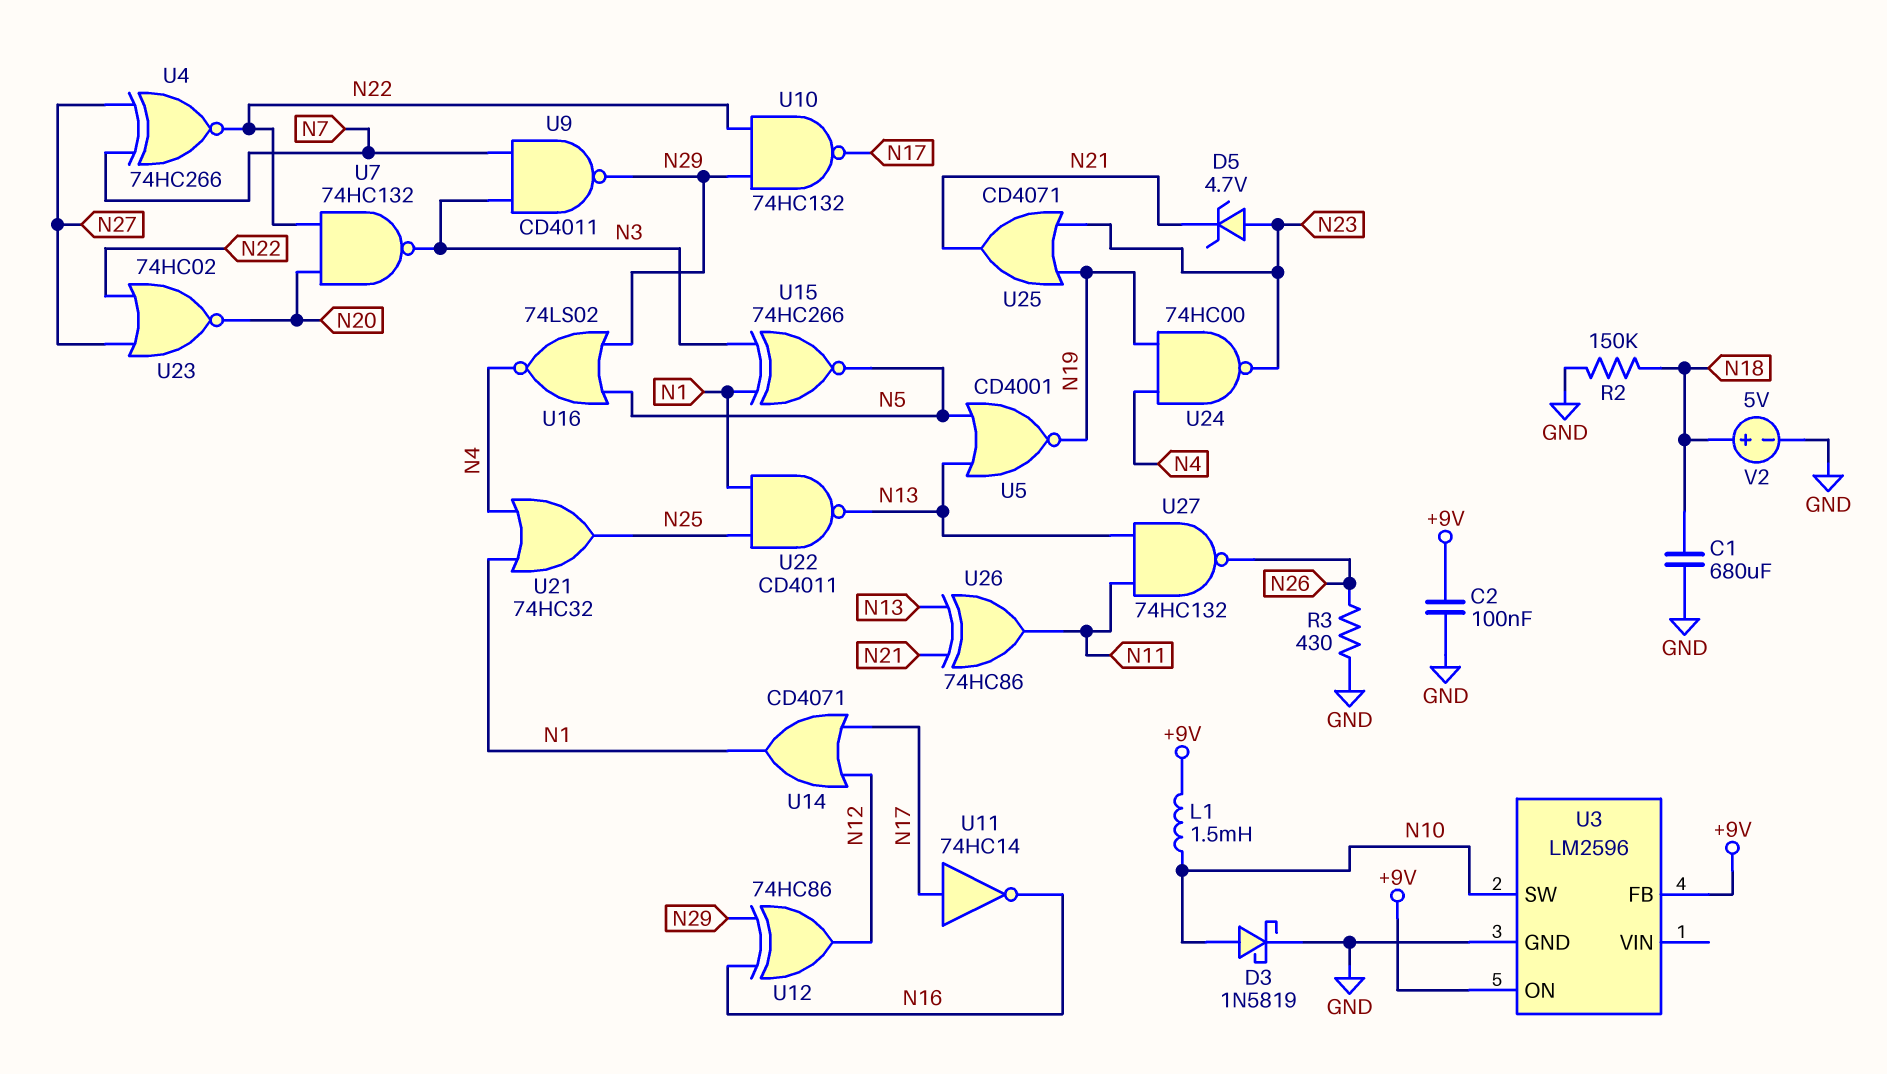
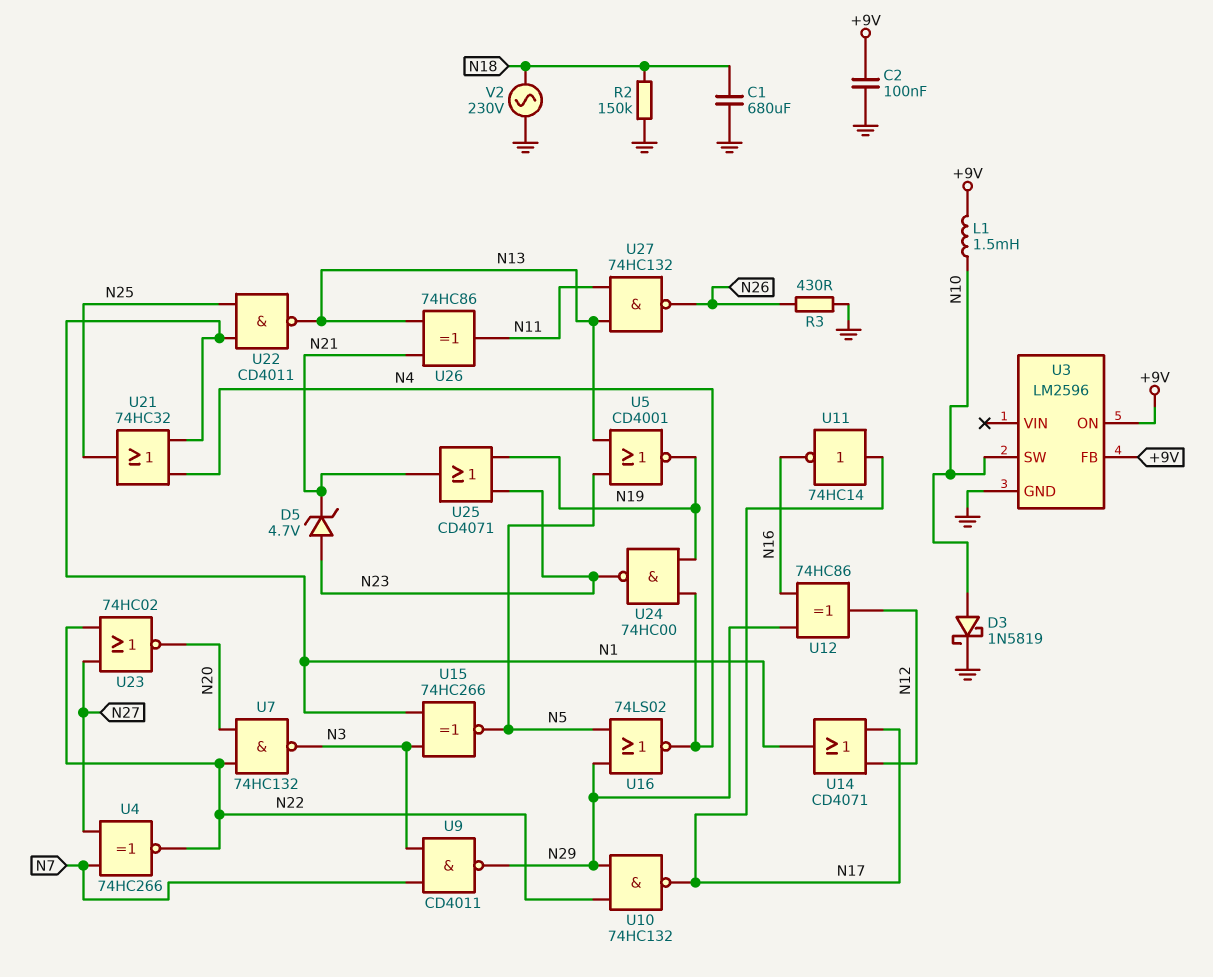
V2: 5V (plus N18, minus GND) -> AC 230V (GND, N18)

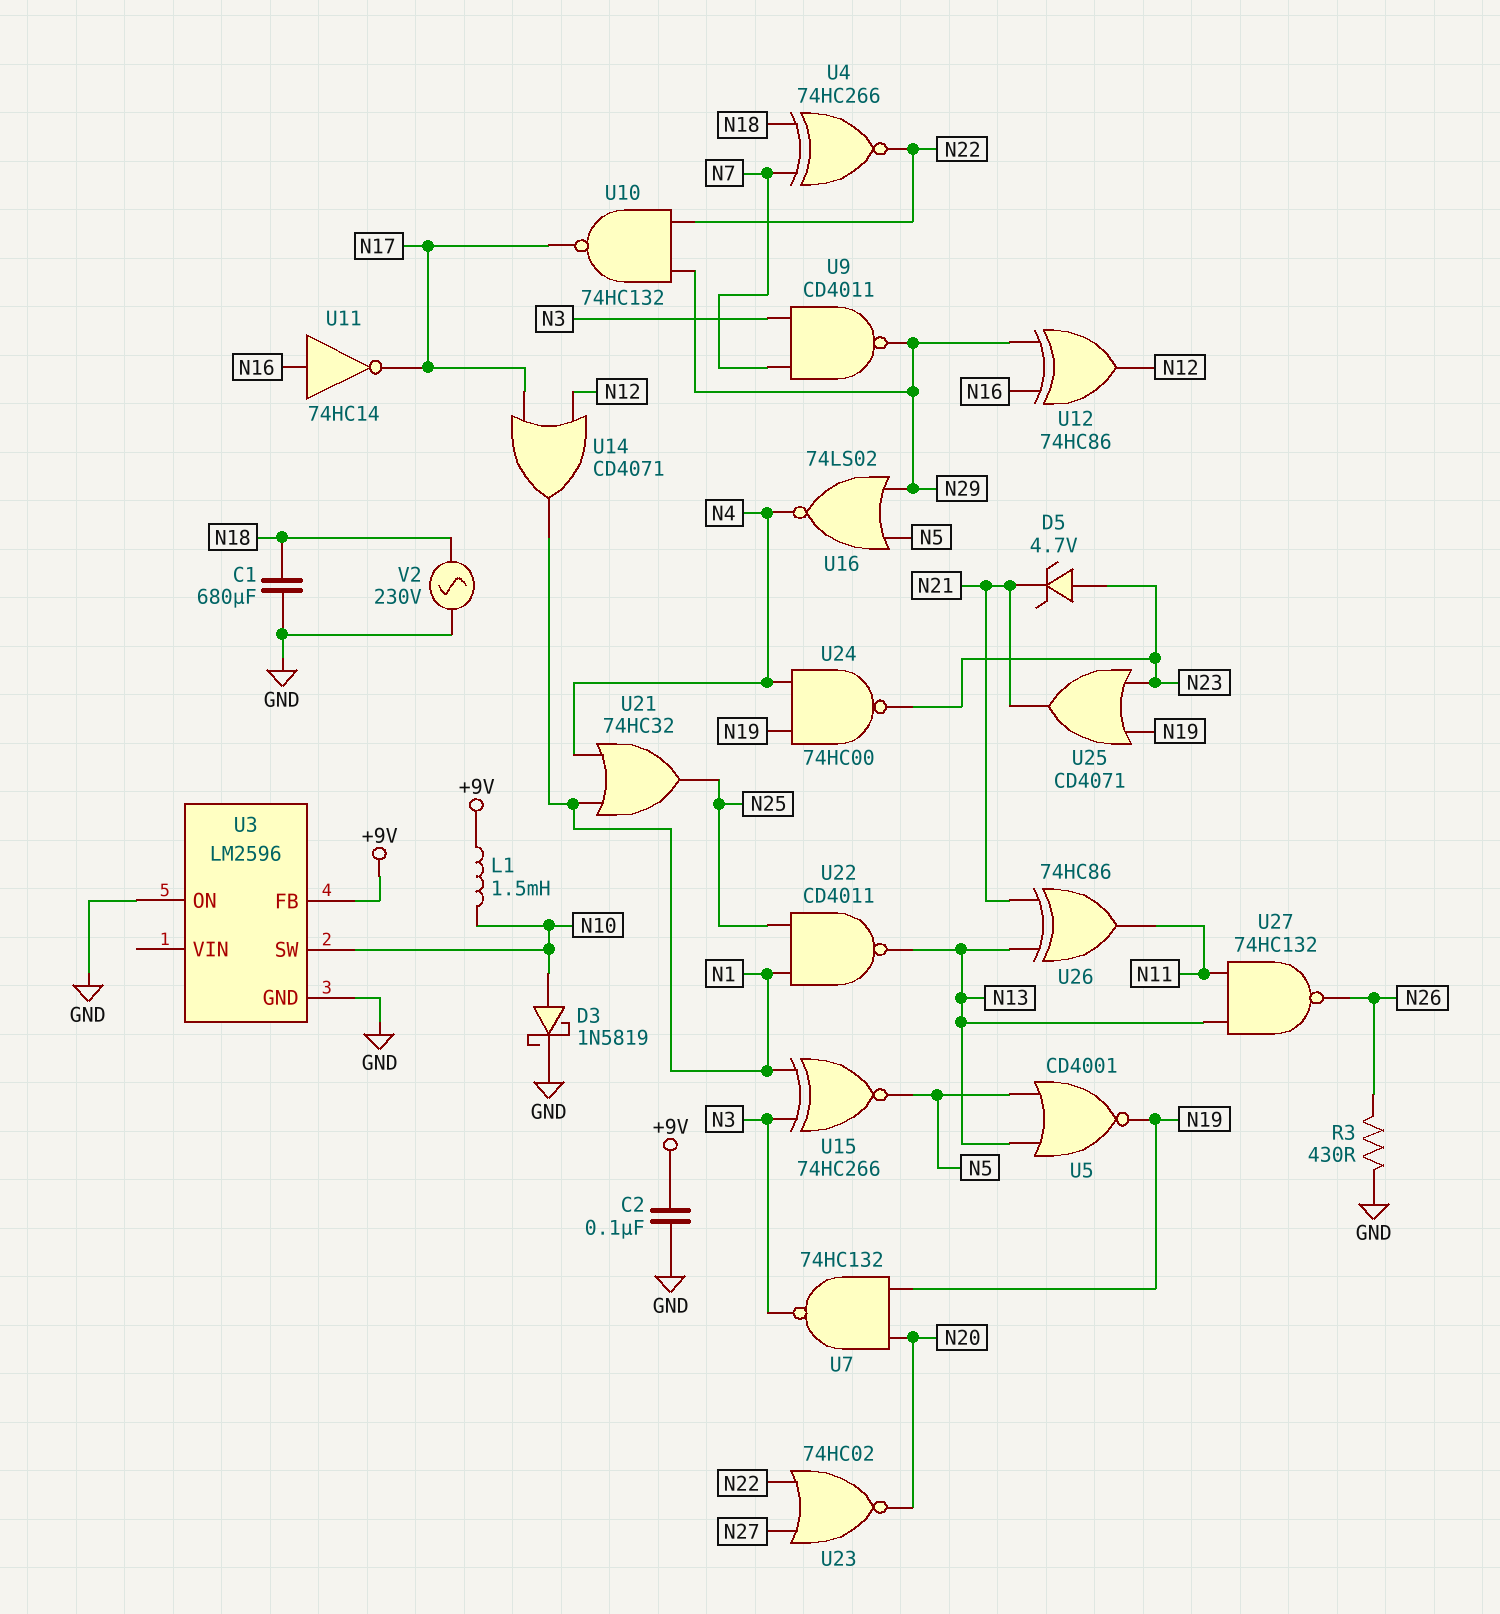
R2: 150k (GND, N18) -> none
U3 pin ON: +9V -> GND
U4: XNOR 74HC266 (in N7, in N27, out N22) -> XNOR 74HC266 (in N7, in N18, out N22)
U7: NAND 74HC132 (in N20, in N22, out N3) -> NAND 74HC132 (in N19, in N20, out N3)
U11: NOT 74HC14 (in N17, out N16) -> NOT 74HC14 (in N16, out N17)

